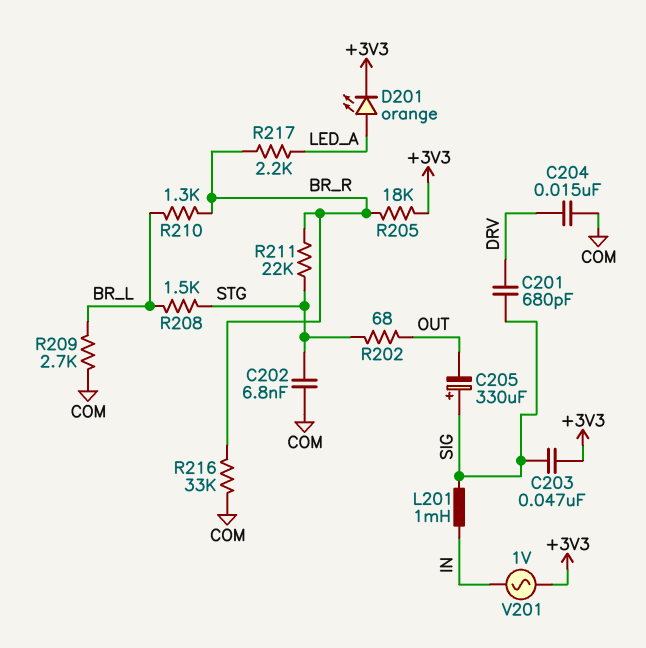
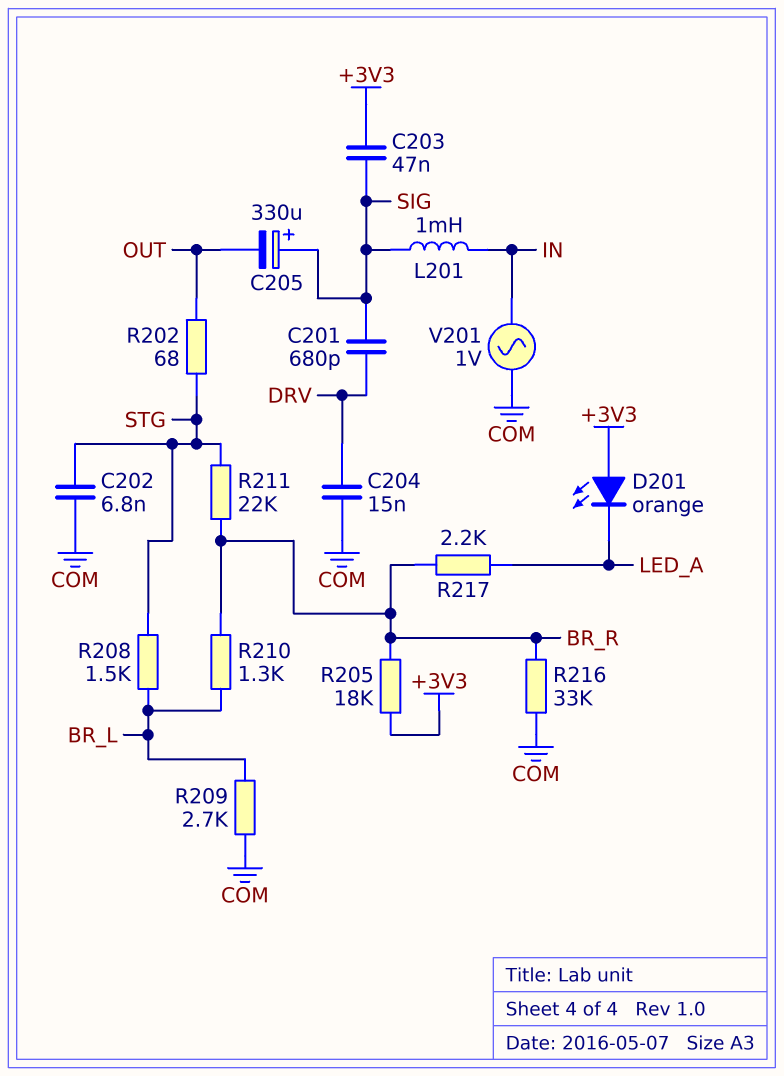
D201: LED orange (A LED_A, K +3V3) -> LED orange (A +3V3, K LED_A)
V201: AC 1V (+3V3, IN) -> AC 1V (COM, IN)

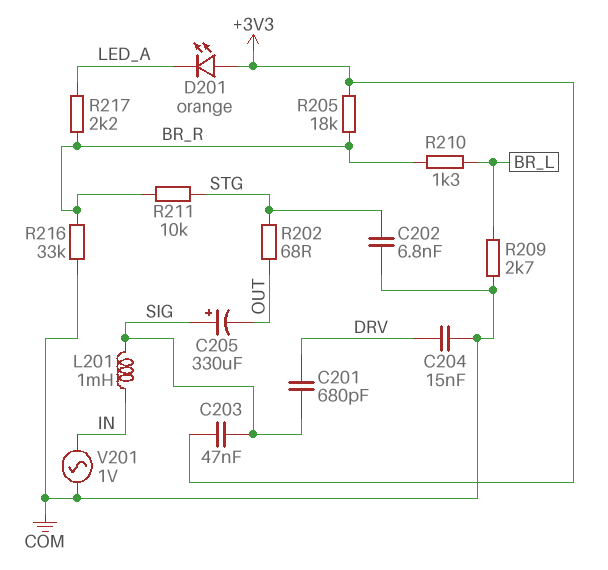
R208: 1.5k (BR_L, STG) -> none
R211: 22k (BR_R, STG) -> 10k (BR_R, STG)

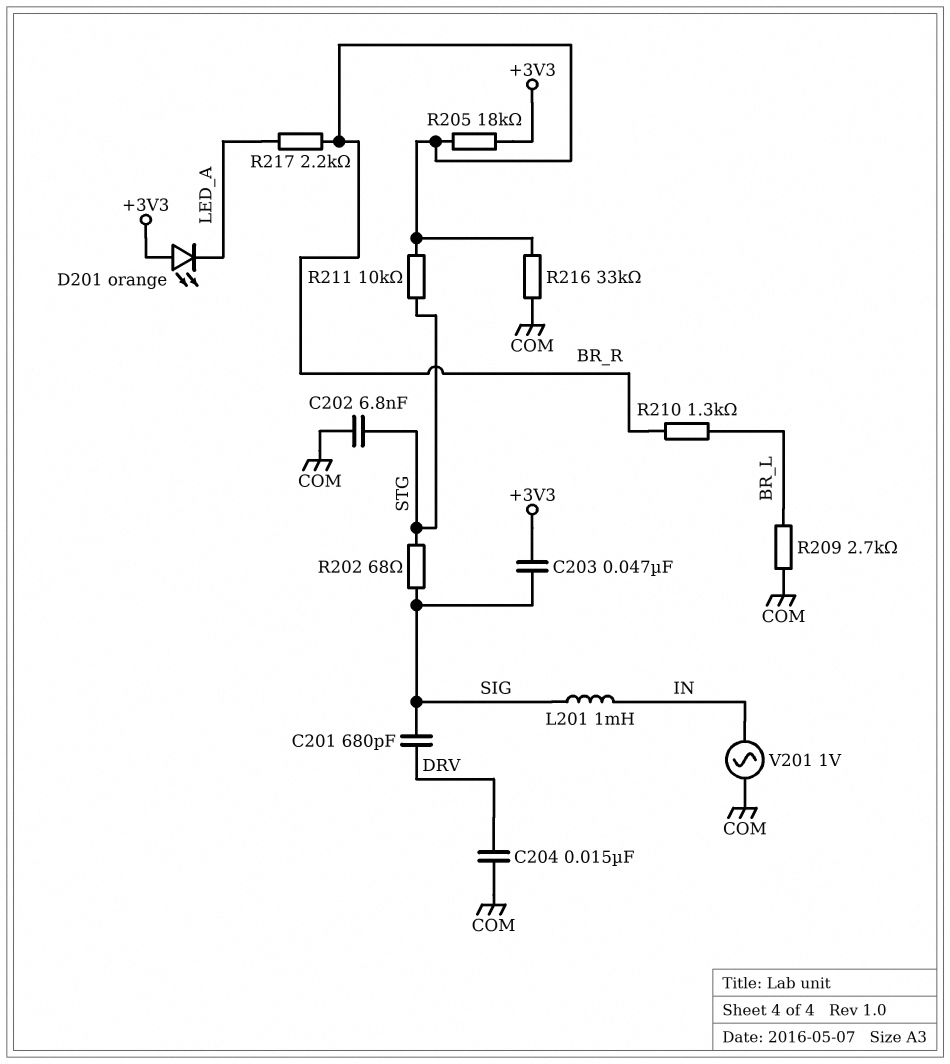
C205: 330uF (plus SIG, minus OUT) -> none
R202: 68 (OUT, STG) -> 68 (SIG, STG)

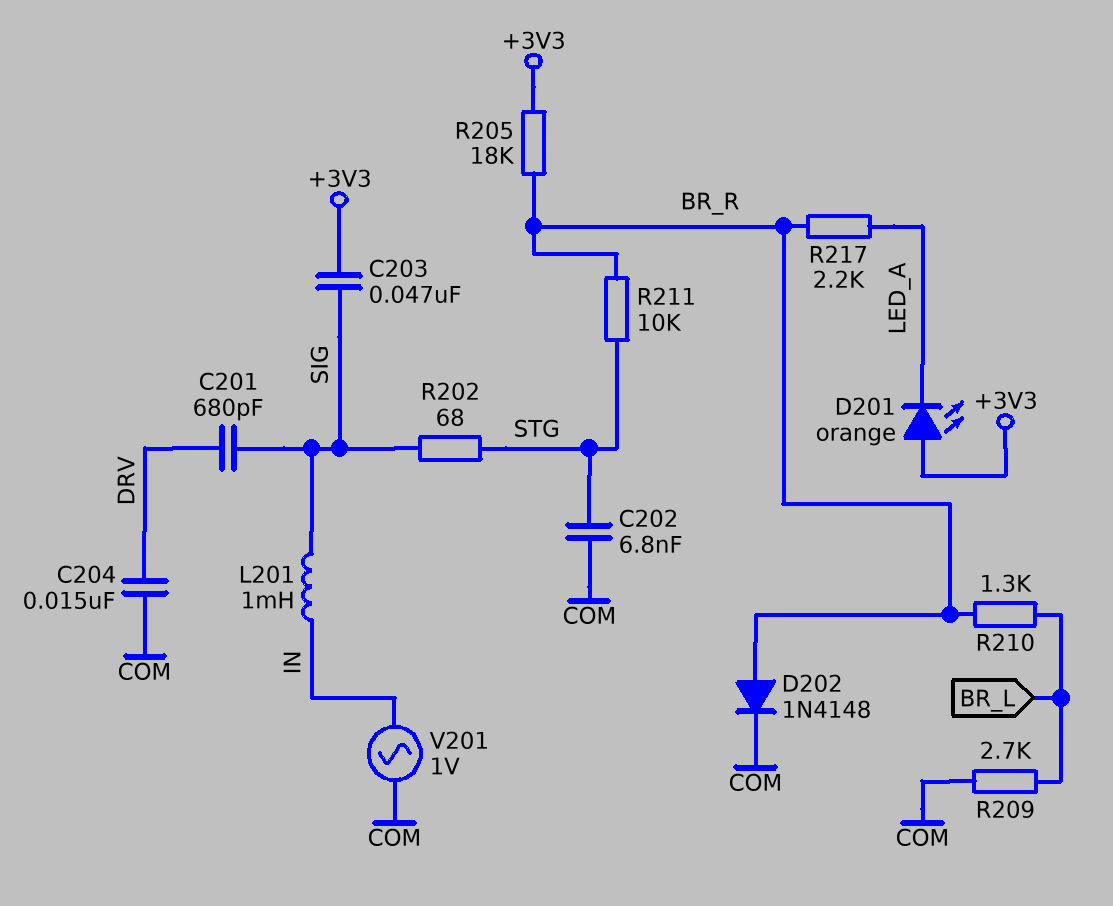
D202: none -> diode 1N4148 (A BR_R, K COM)
R216: 33k (BR_R, COM) -> none

